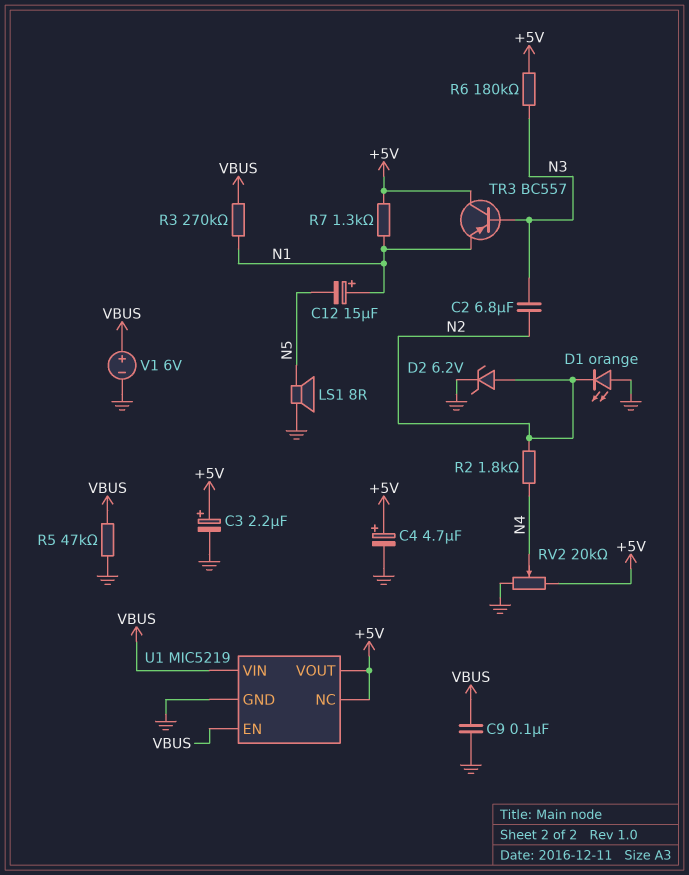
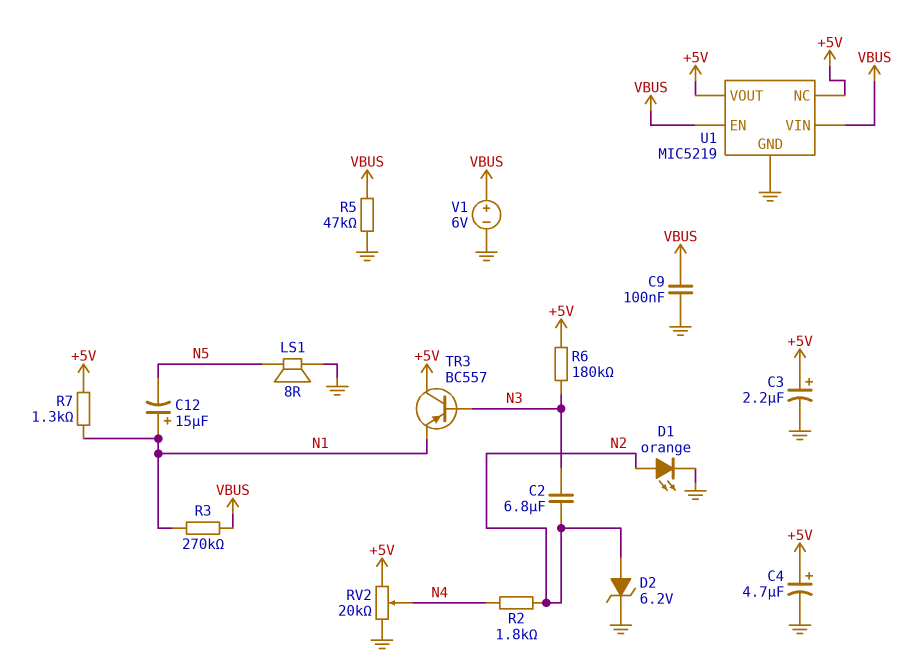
D1: LED orange (A GND, K N2) -> LED orange (A N2, K GND)

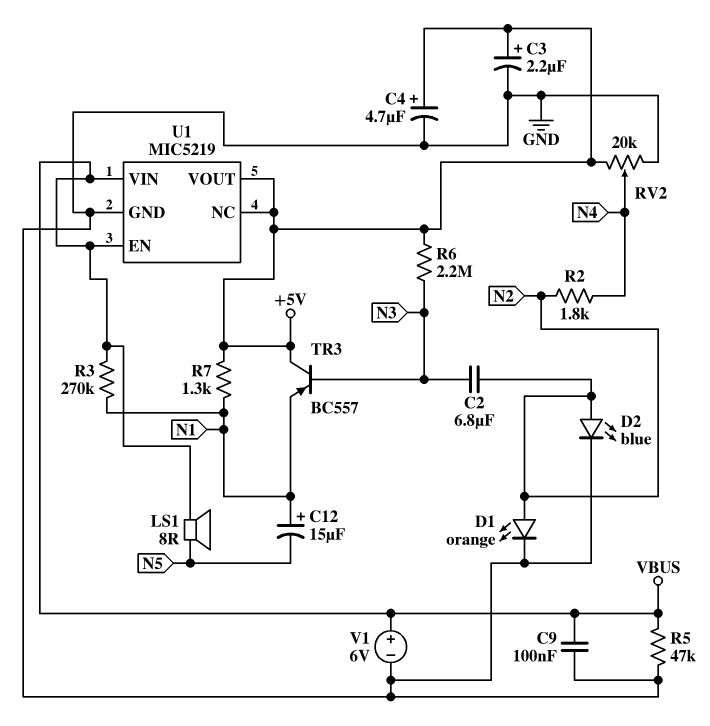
D2: zener 6.2V (A N2, K GND) -> LED blue (A N2, K GND)
LS1: speaker 8R (GND, N5) -> speaker 8R (N5, VBUS)
R6: 180k (+5V, N3) -> 2.2M (+5V, N3)

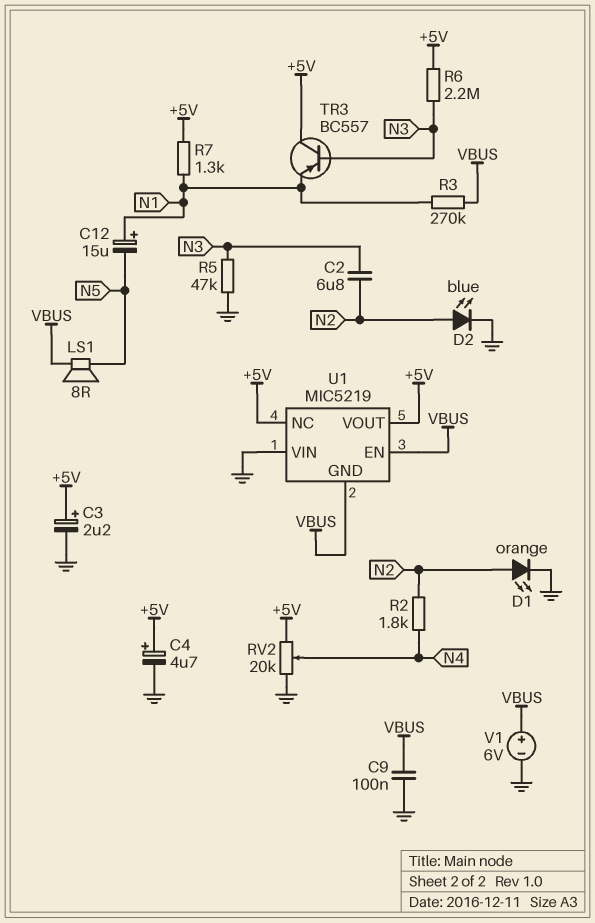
R5: 47k (GND, VBUS) -> 47k (GND, N3)
U1 pin GND: GND -> VBUS
U1 pin VIN: VBUS -> GND

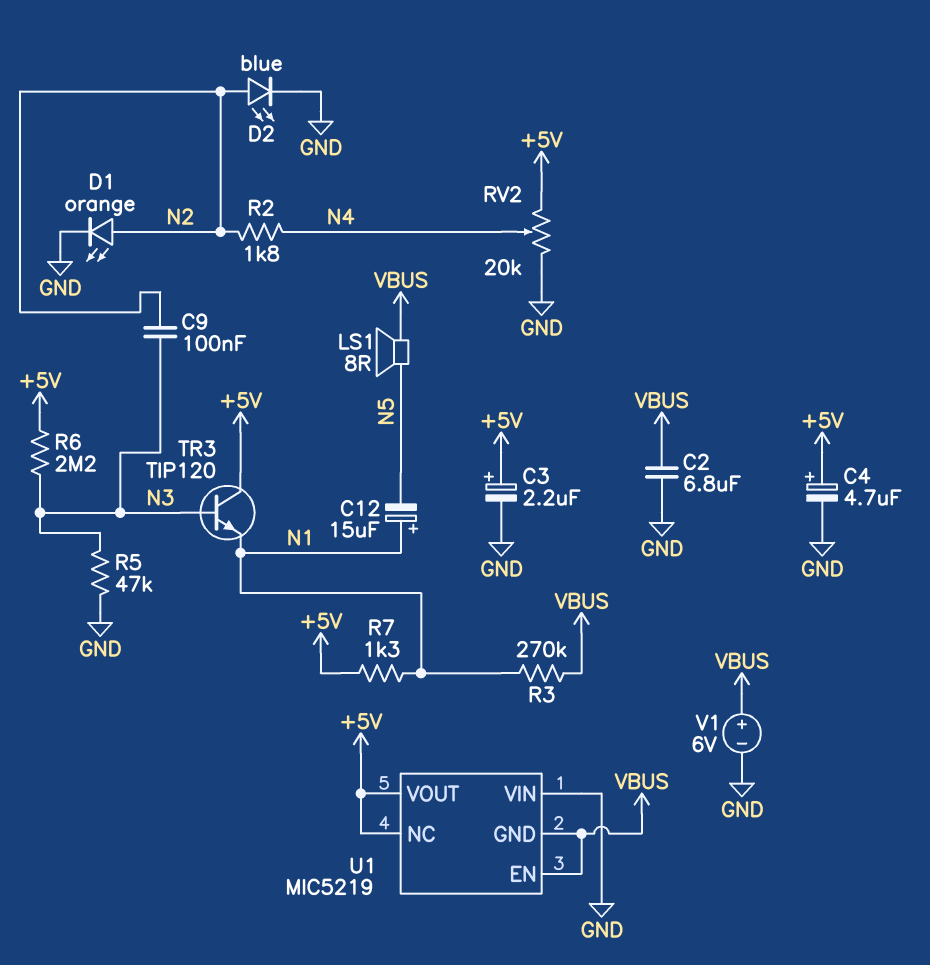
C2: 6.8uF (N2, N3) -> 6.8uF (GND, VBUS)
C9: 100nF (GND, VBUS) -> 100nF (N2, N3)
TR3: PNP BC557 (B N3, C +5V, E N1) -> NPN TIP120 (B N3, C +5V, E N1)

